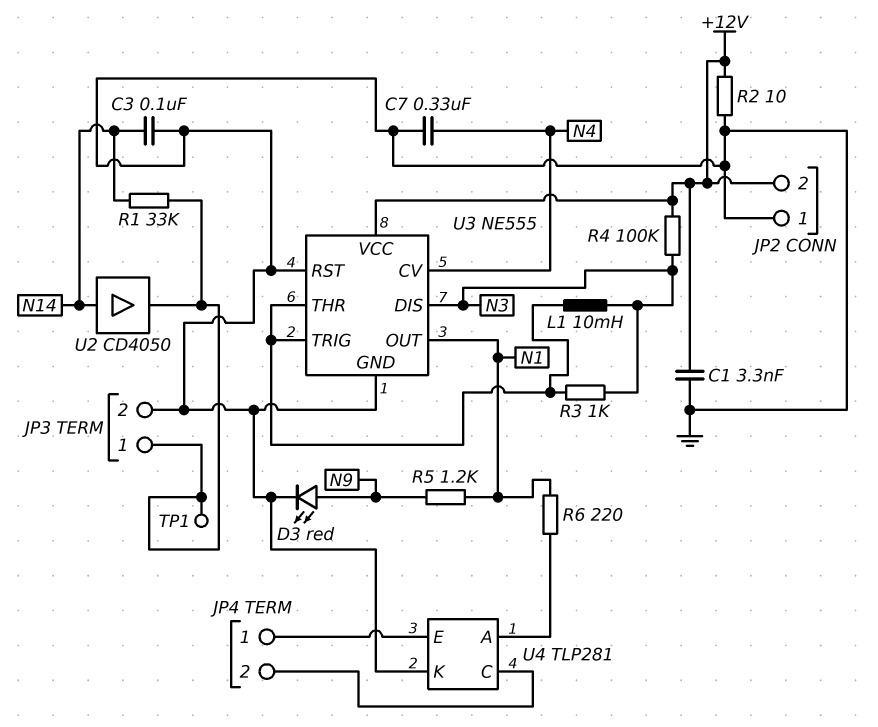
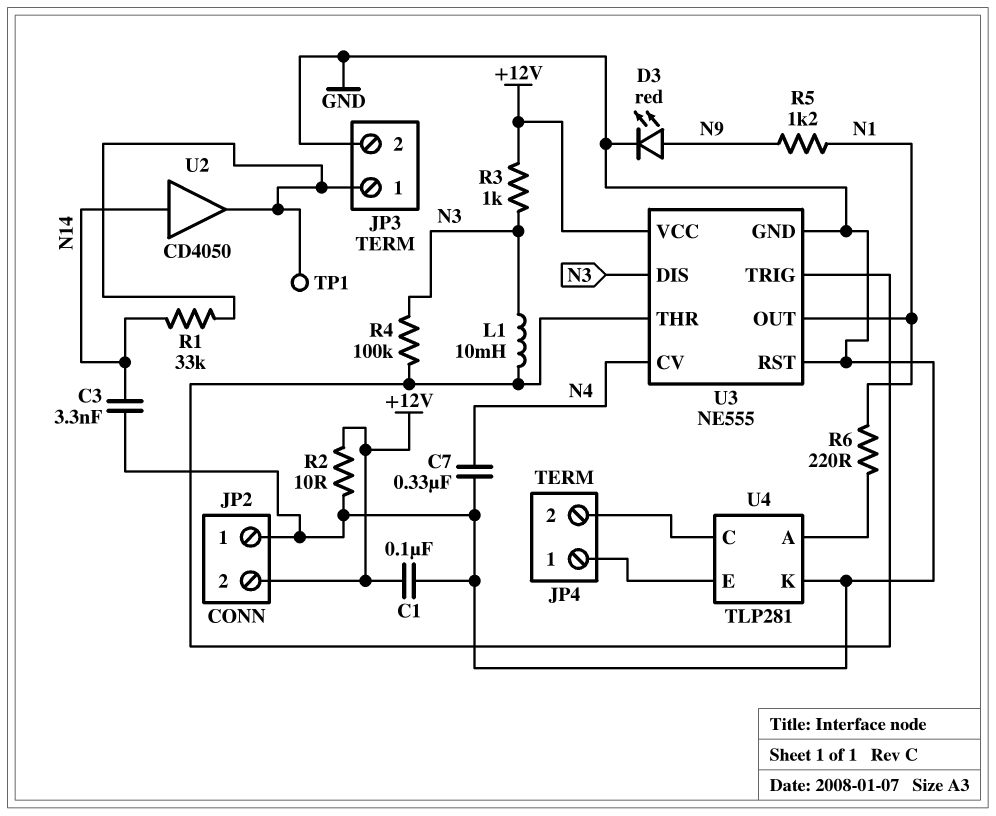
C1: 3.3nF (+12V, GND) -> 100nF (+12V, GND)
C3: 100nF (GND, N14) -> 3.3nF (GND, N14)
R3: 1k (N3, U3/THR) -> 1k (+12V, N3)
R4: 100k (+12V, N3) -> 100k (N3, U3/THR)

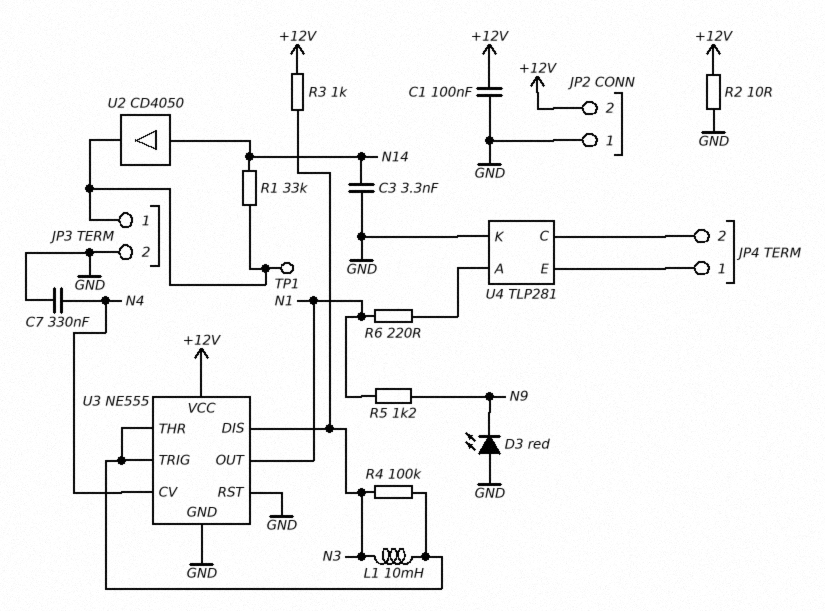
D3: LED red (A N9, K GND) -> LED red (A GND, K N9)

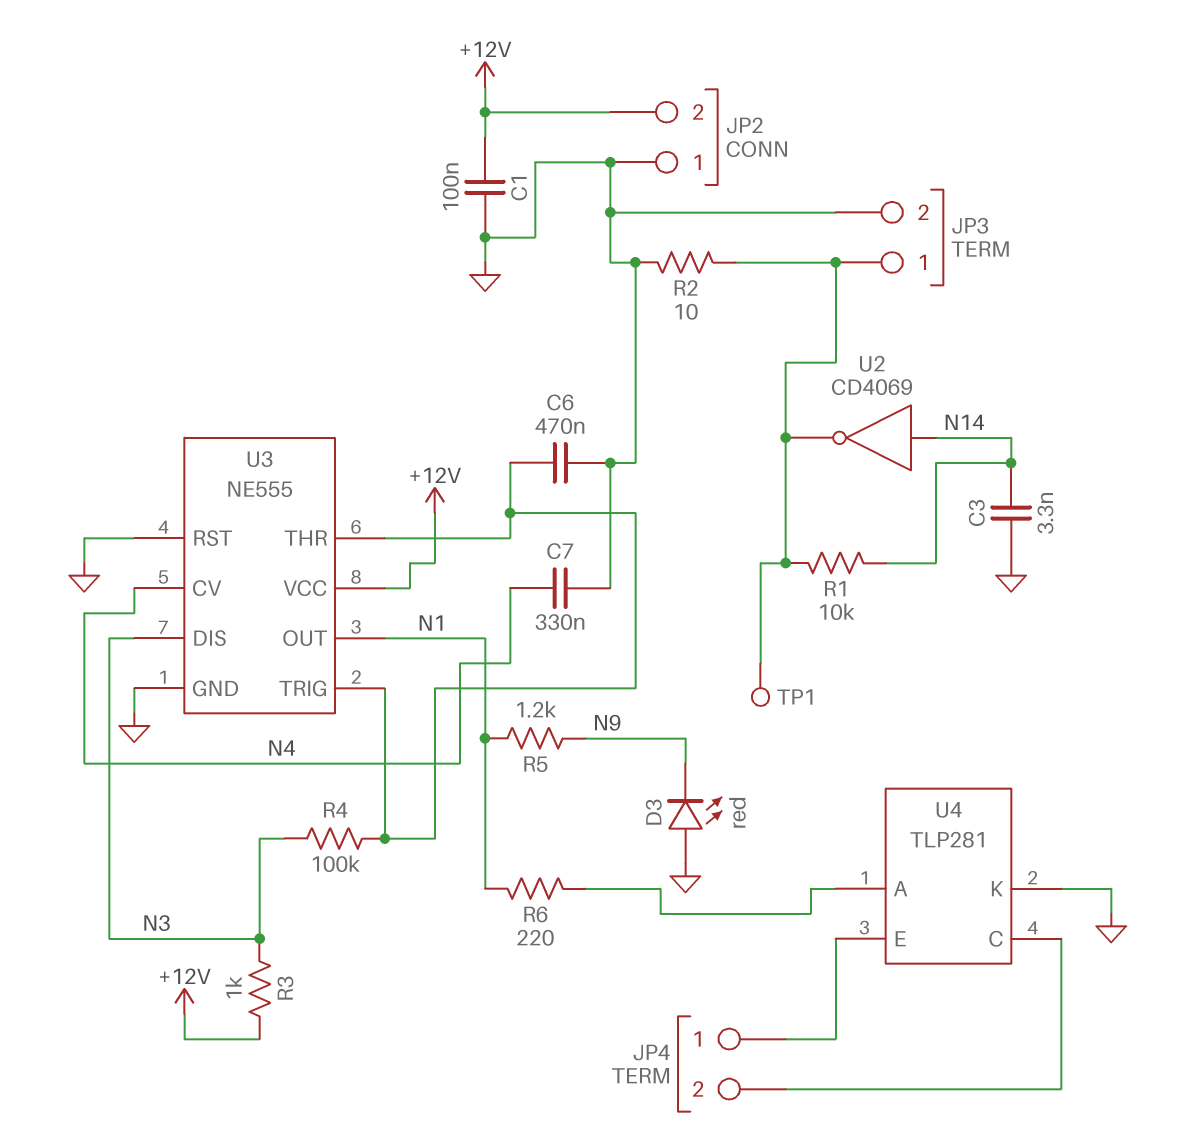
C6: none -> 470nF (GND, U3/THR)
L1: 10mH (N3, U3/THR) -> none
R1: 33k (JP3/1, N14) -> 10k (JP3/1, N14)
R2: 10 (+12V, GND) -> 10 (GND, JP3/1)
U2: buffer CD4050 (in N14, out JP3/1) -> NOT CD4069 (in N14, out JP3/1)

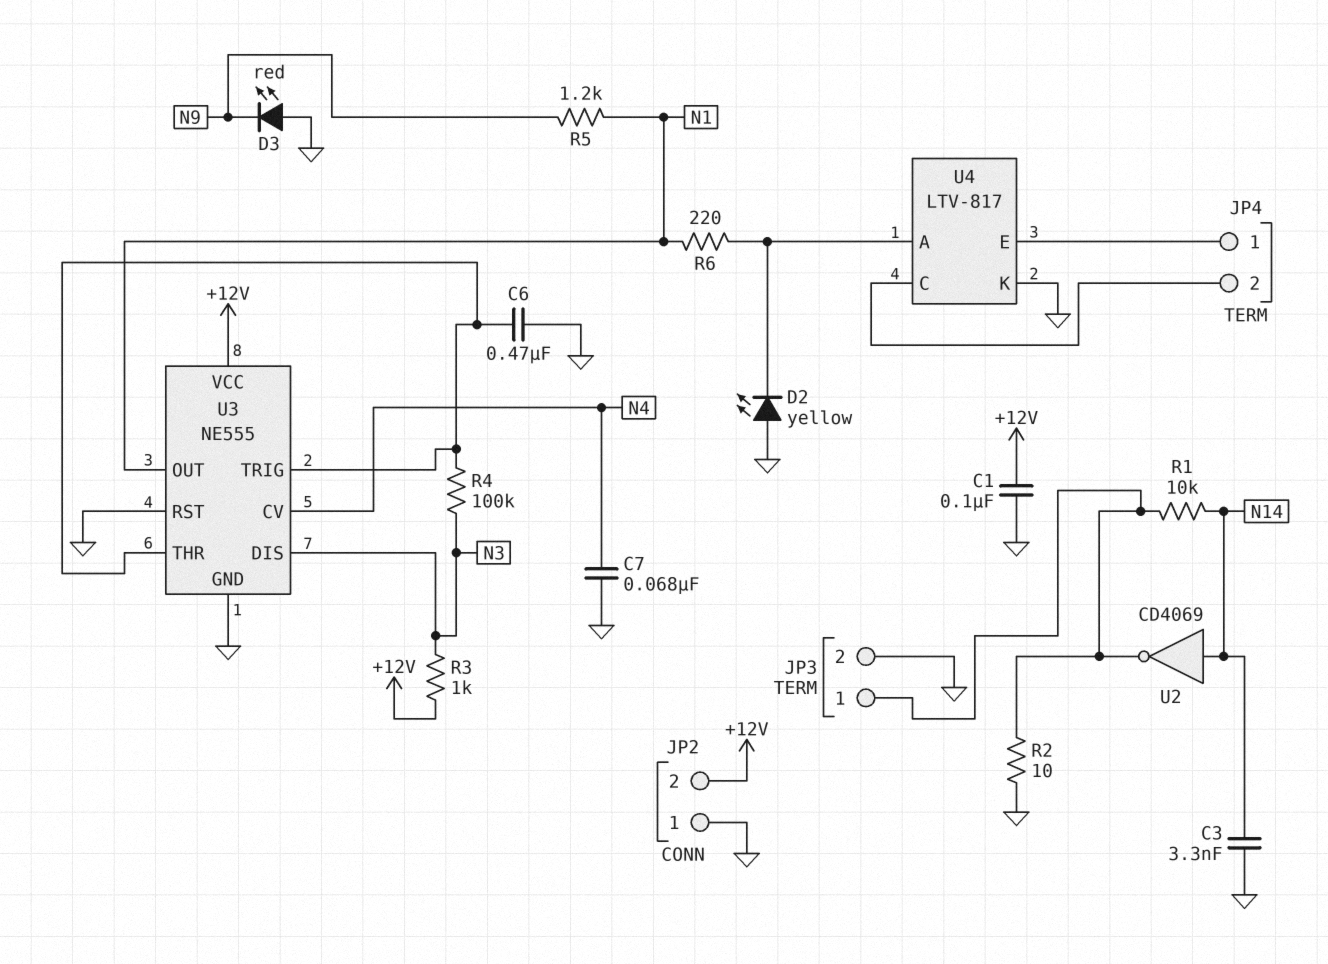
C7: 330nF (GND, N4) -> 68nF (GND, N4)
D2: none -> LED yellow (A GND, K U4/A)
TP1: test point (JP3/1) -> none
U4: TLP281 -> LTV-817

